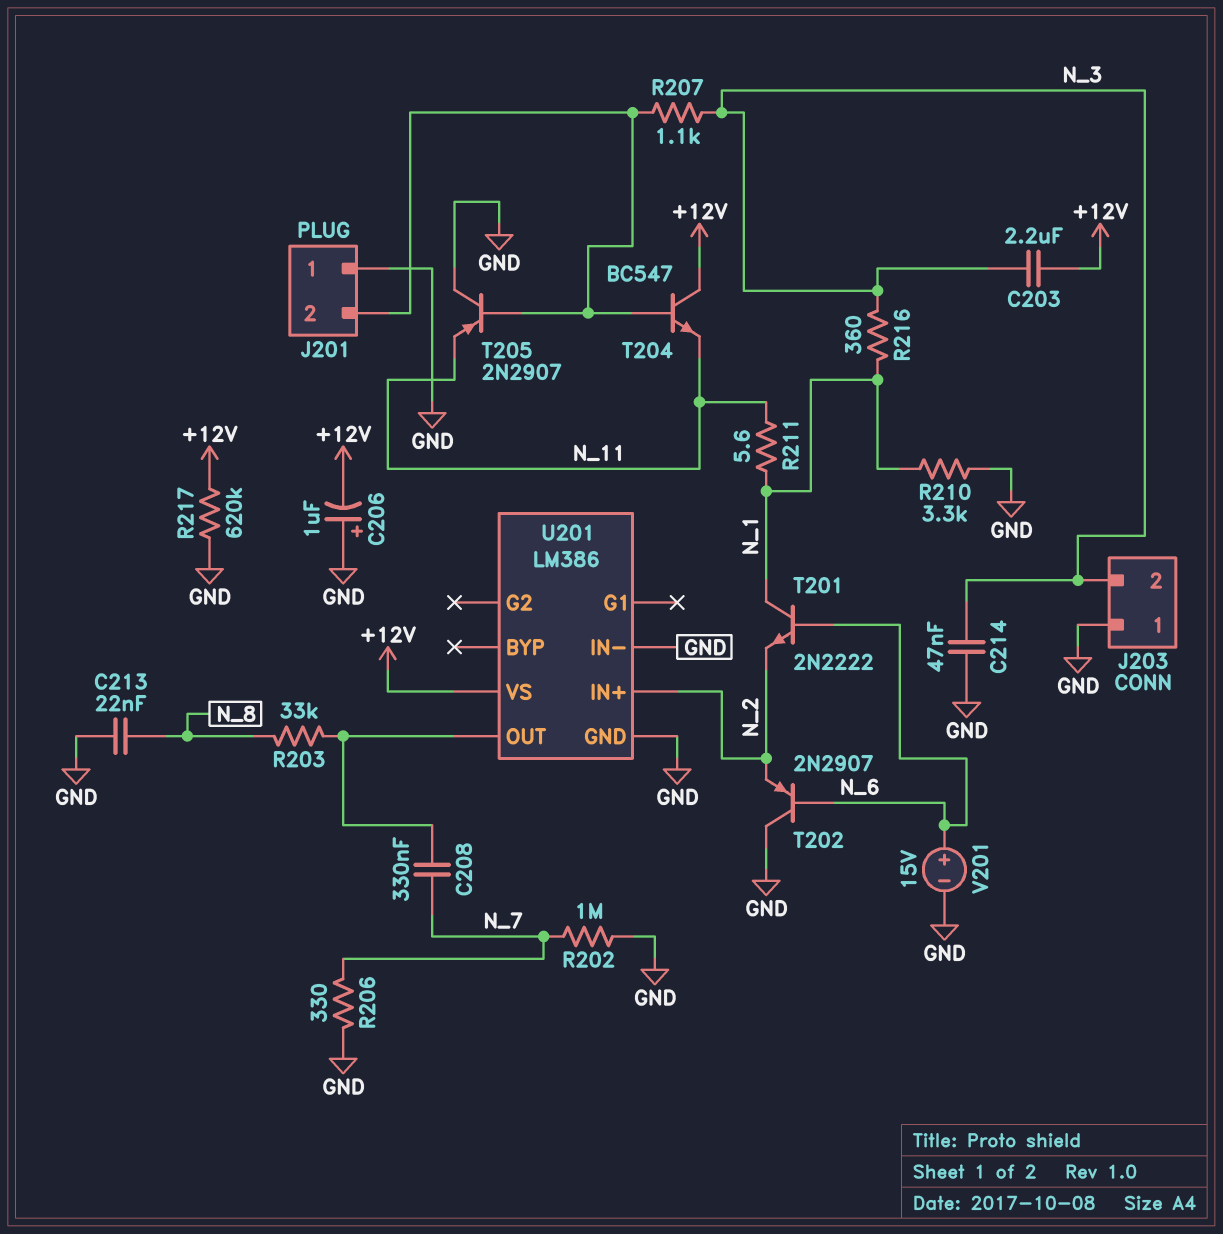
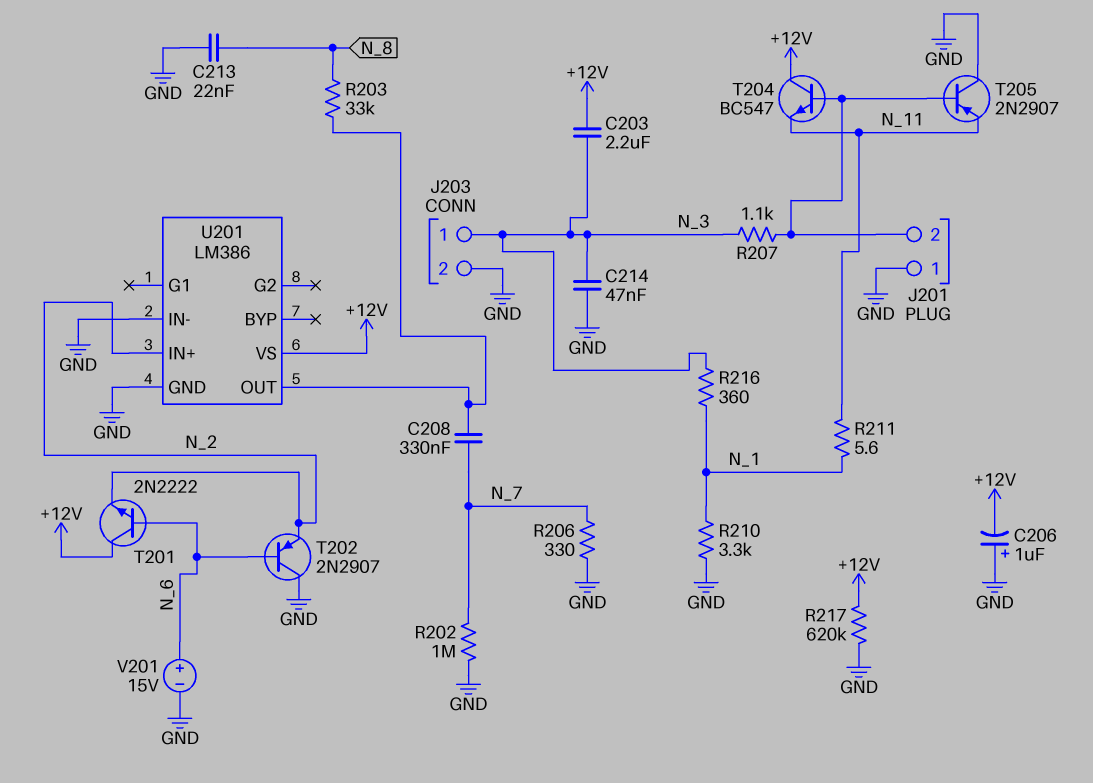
J203 pin 1: GND -> N_3
J203 pin 2: N_3 -> GND
T201: NPN 2N2222 (B N_6, C N_1, E N_2) -> NPN 2N2222 (B N_6, C +12V, E N_2)

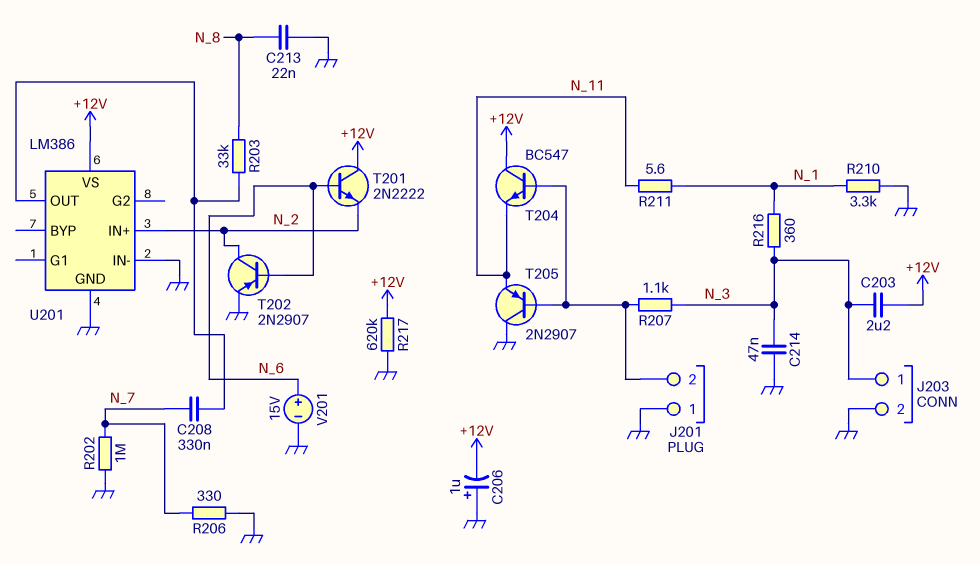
T202: PNP 2N2907 (B N_6, C GND, E N_2) -> PNP 2N2907 (B N_6, C N_2, E GND)

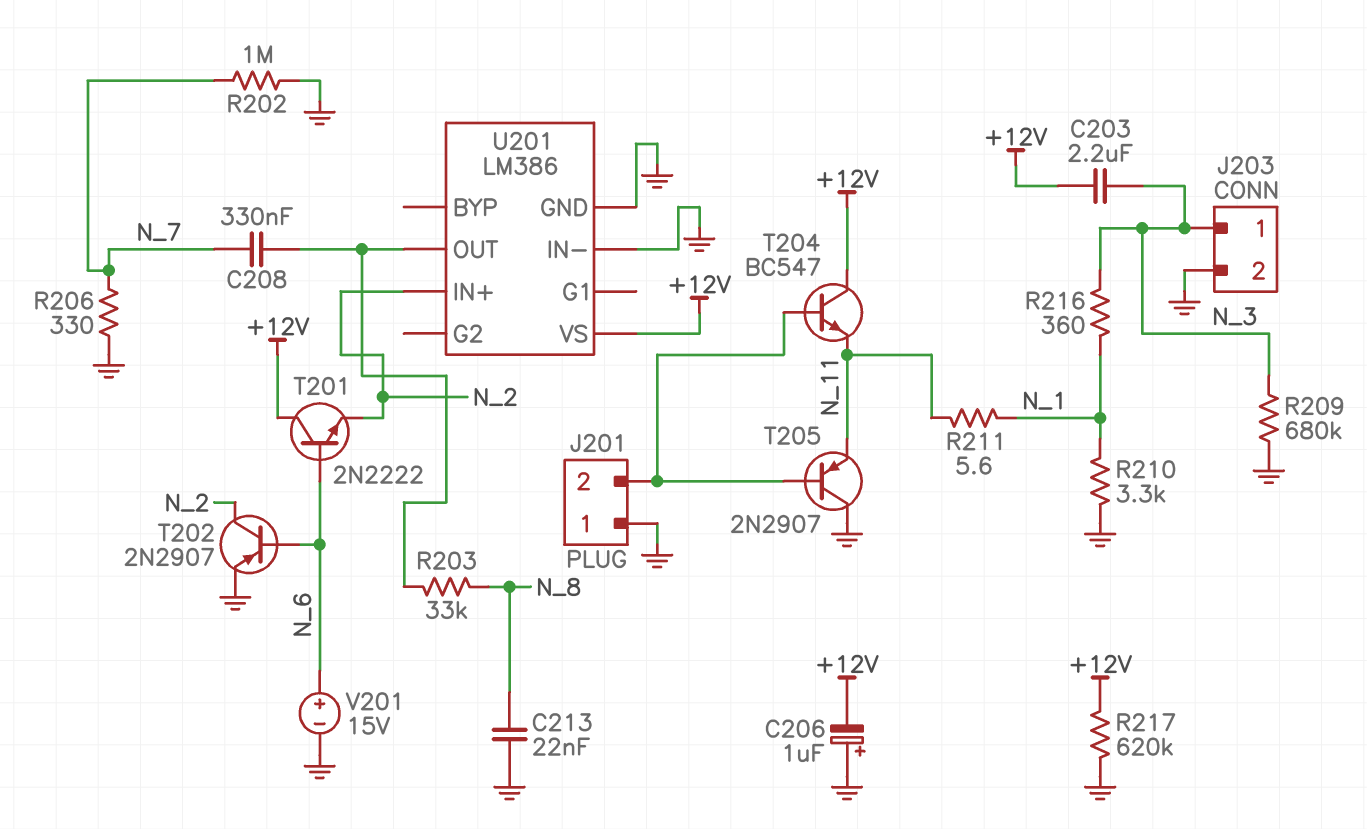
C214: 47nF (GND, N_3) -> none
R207: 1.1k (J201/2, N_3) -> none
R209: none -> 680k (GND, N_3)

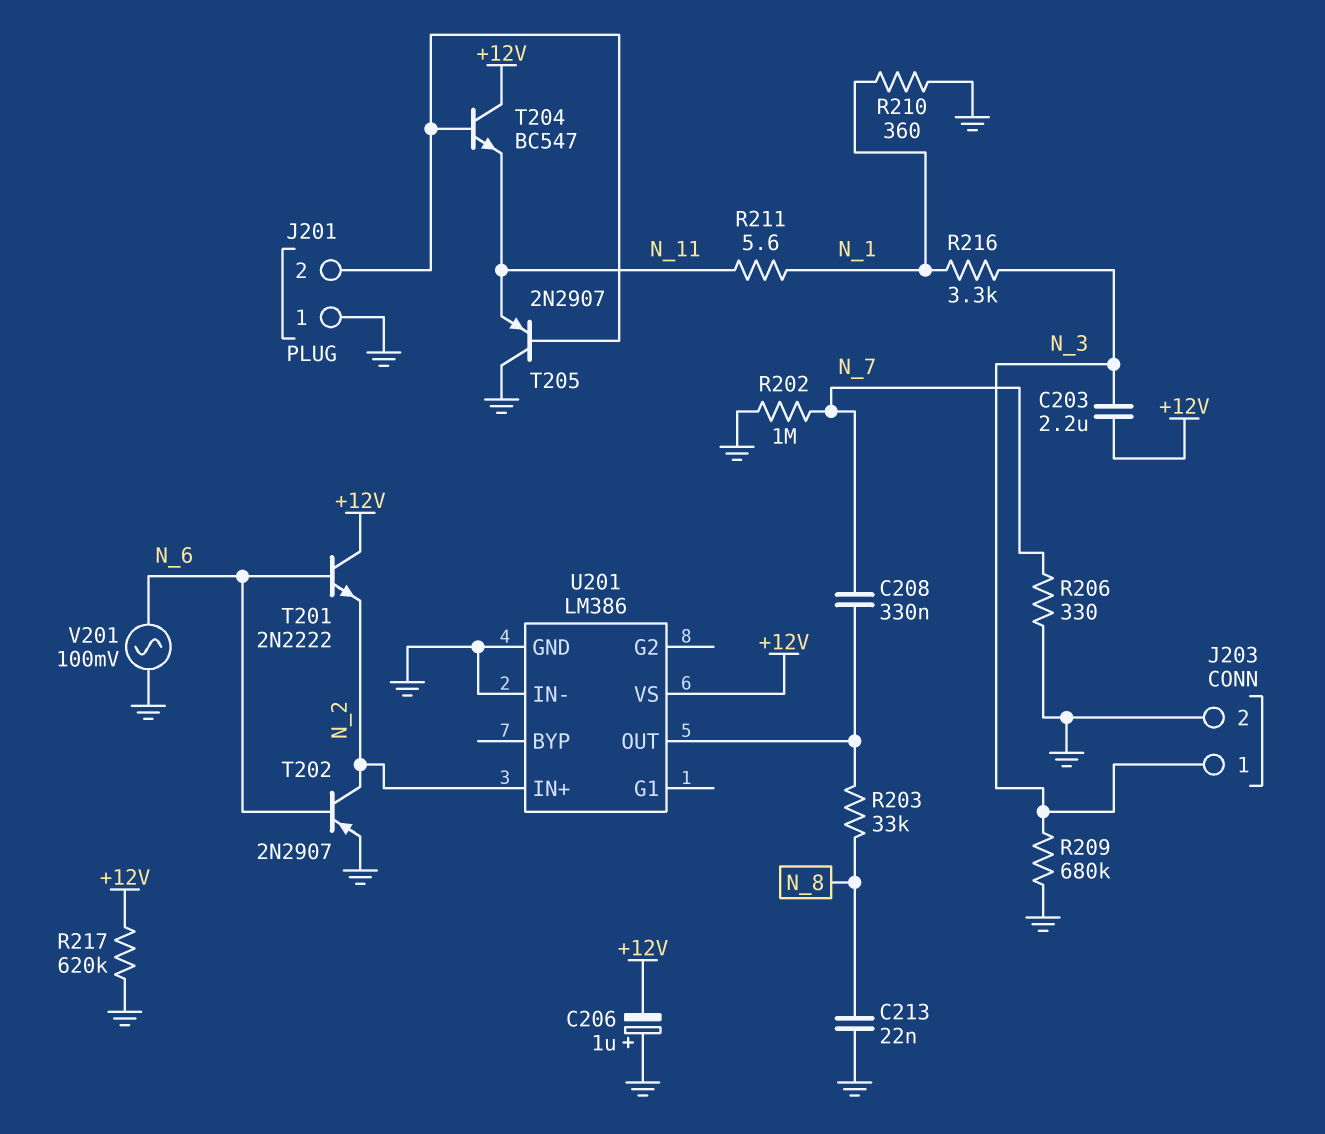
R210: 3.3k (GND, N_1) -> 360 (GND, N_1)
R216: 360 (N_1, N_3) -> 3.3k (N_1, N_3)
V201: 15V (plus N_6, minus GND) -> AC 100mV (GND, N_6)

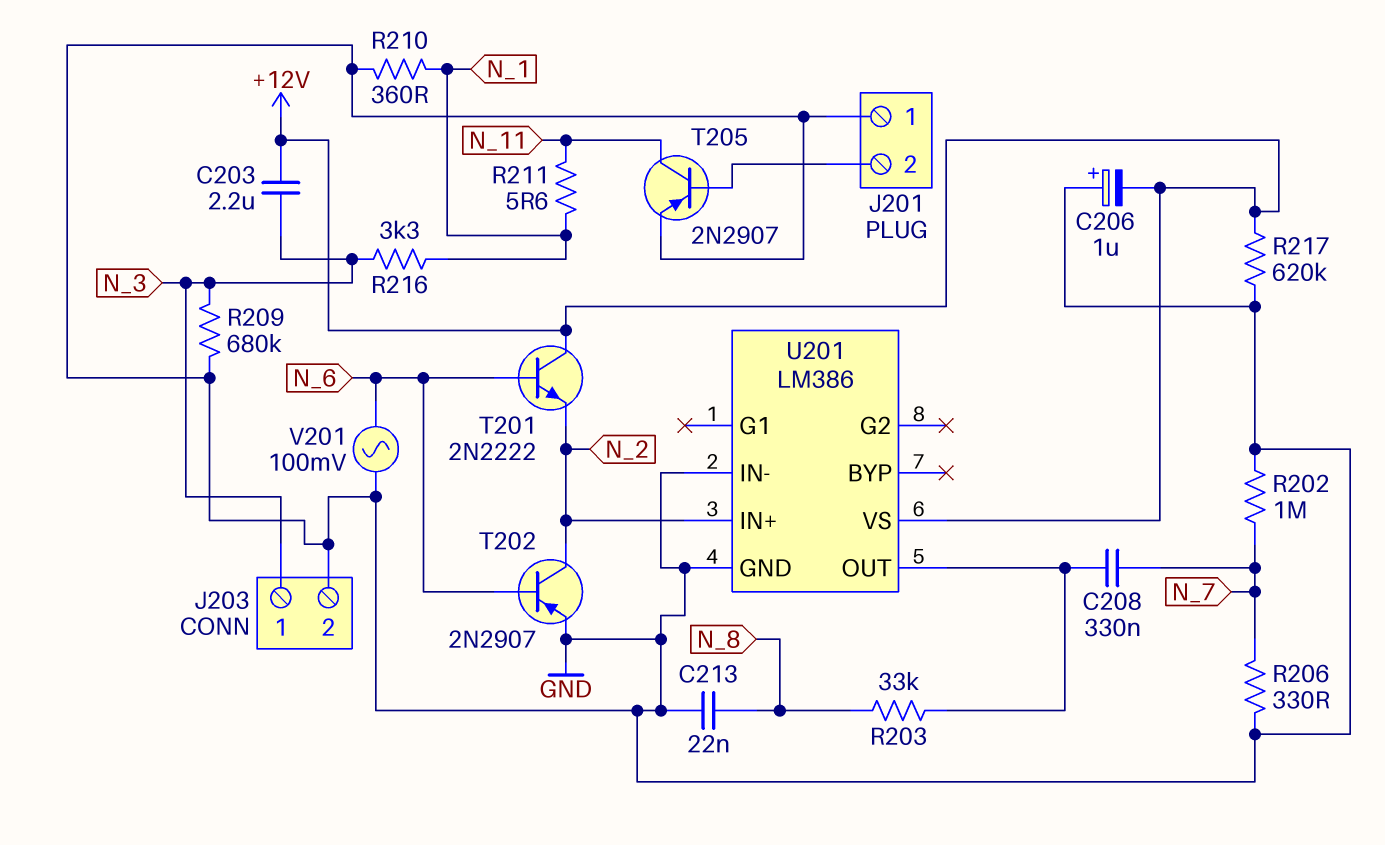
T204: NPN BC547 (B J201/2, C +12V, E N_11) -> none
T205: PNP 2N2907 (B J201/2, C GND, E N_11) -> PNP 2N2907 (B J201/2, C N_11, E GND)

